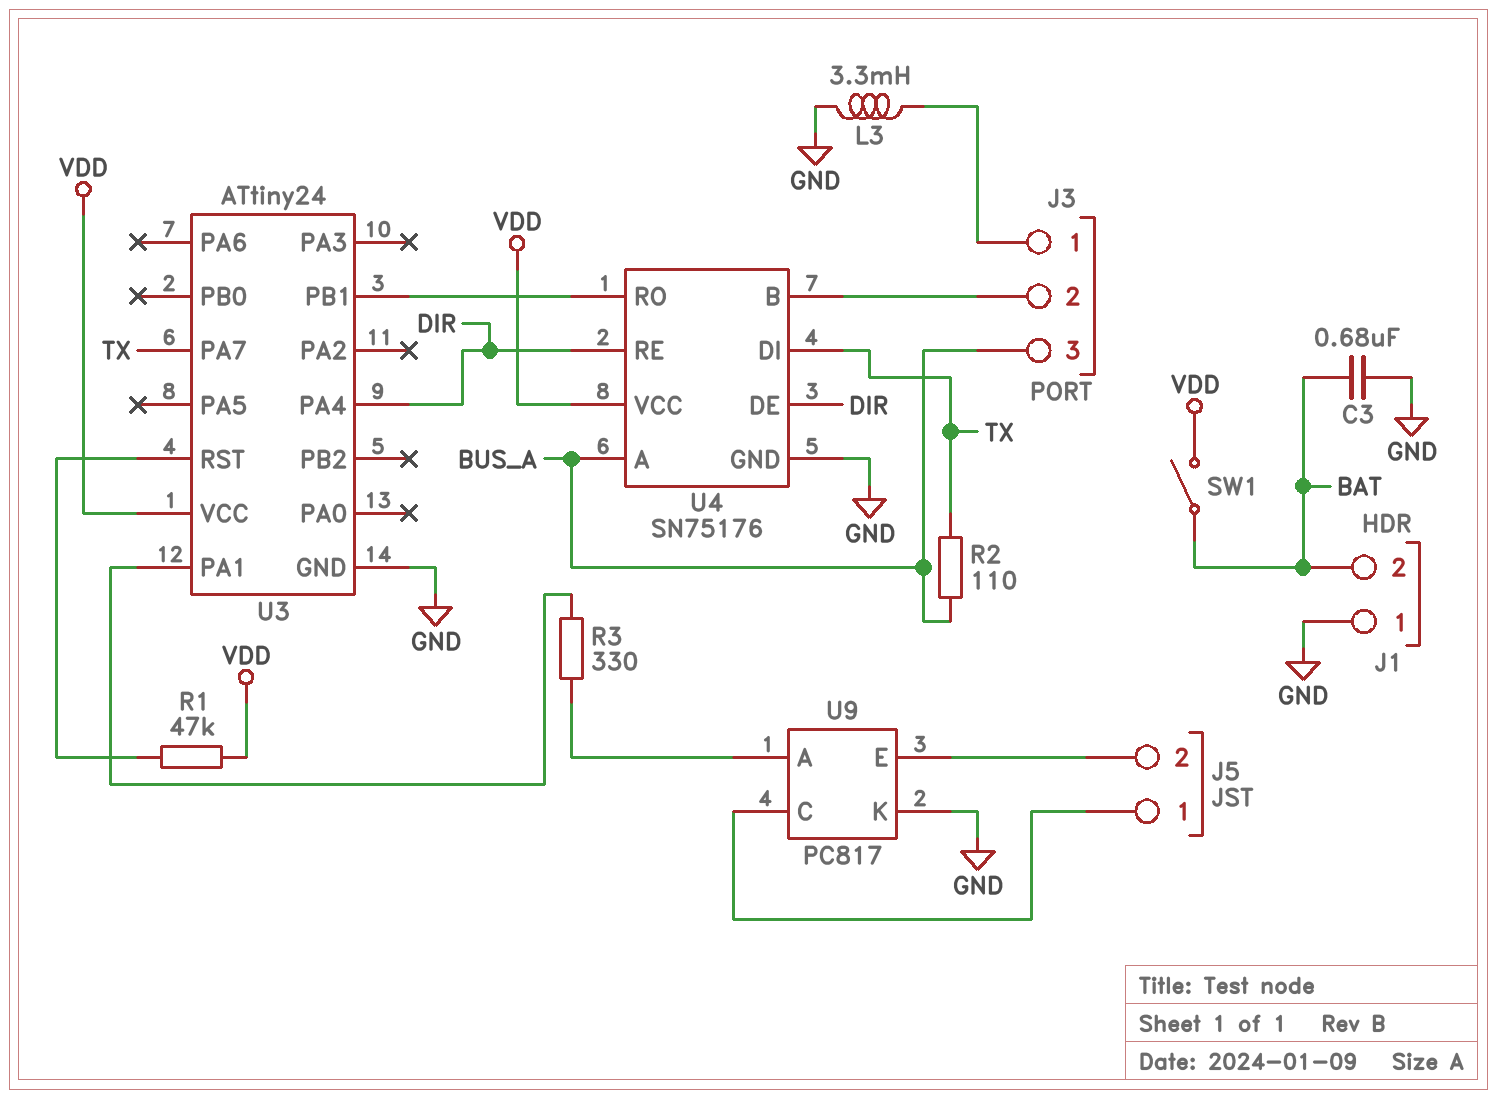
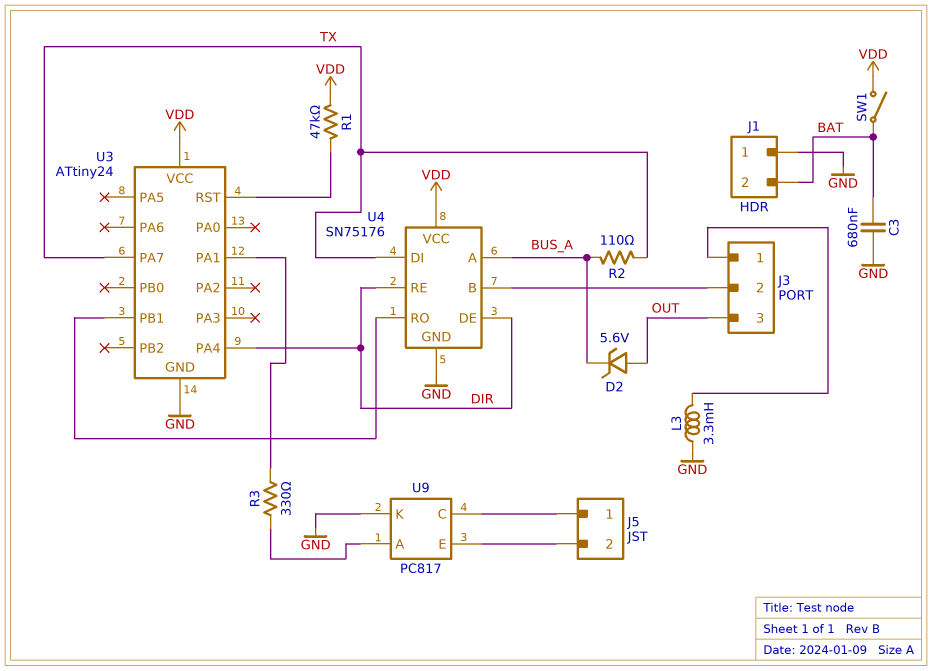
D2: none -> zener 5.6V (A OUT, K BUS_A)
J3 pin 3: BUS_A -> OUT

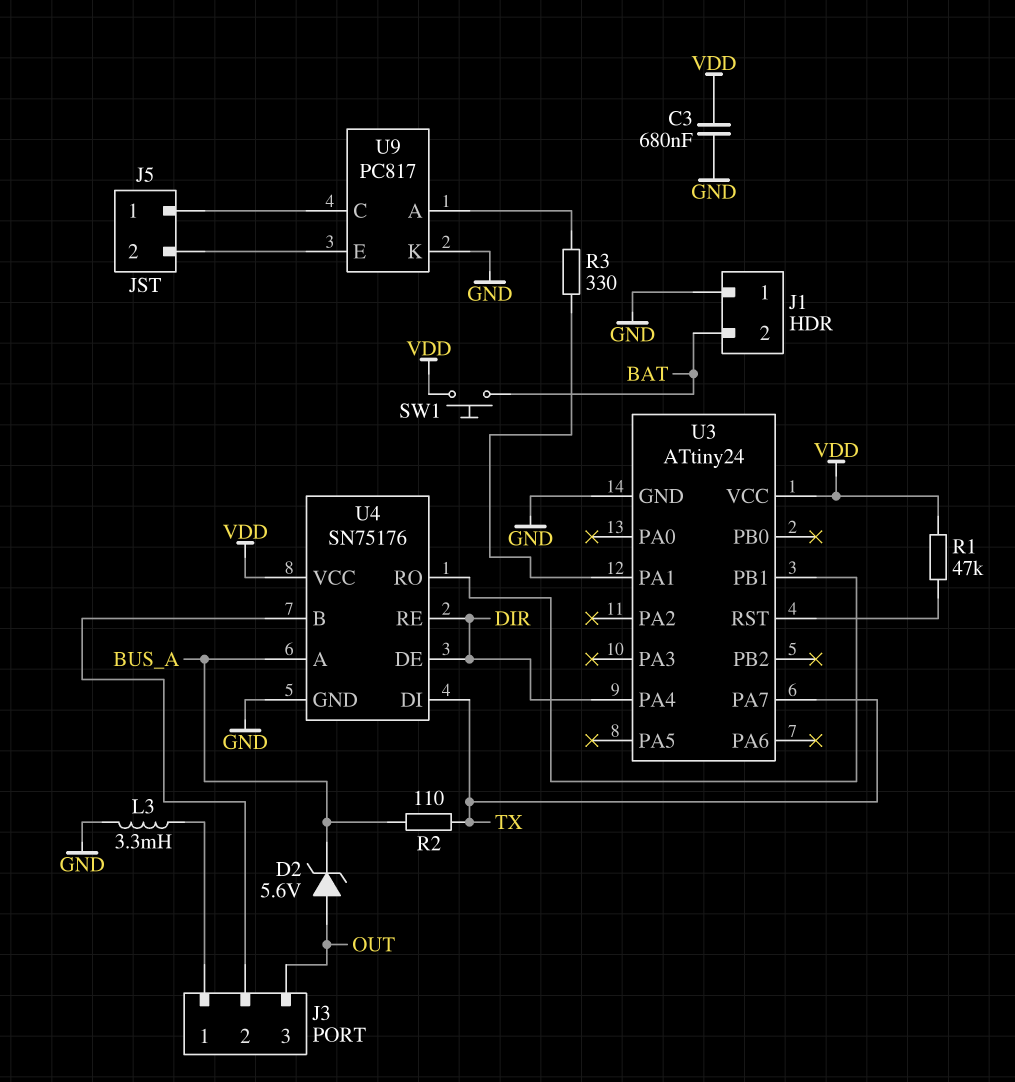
C3: 680nF (BAT, GND) -> 680nF (GND, VDD)
SW1: switch (BAT, VDD) -> button (BAT, VDD)

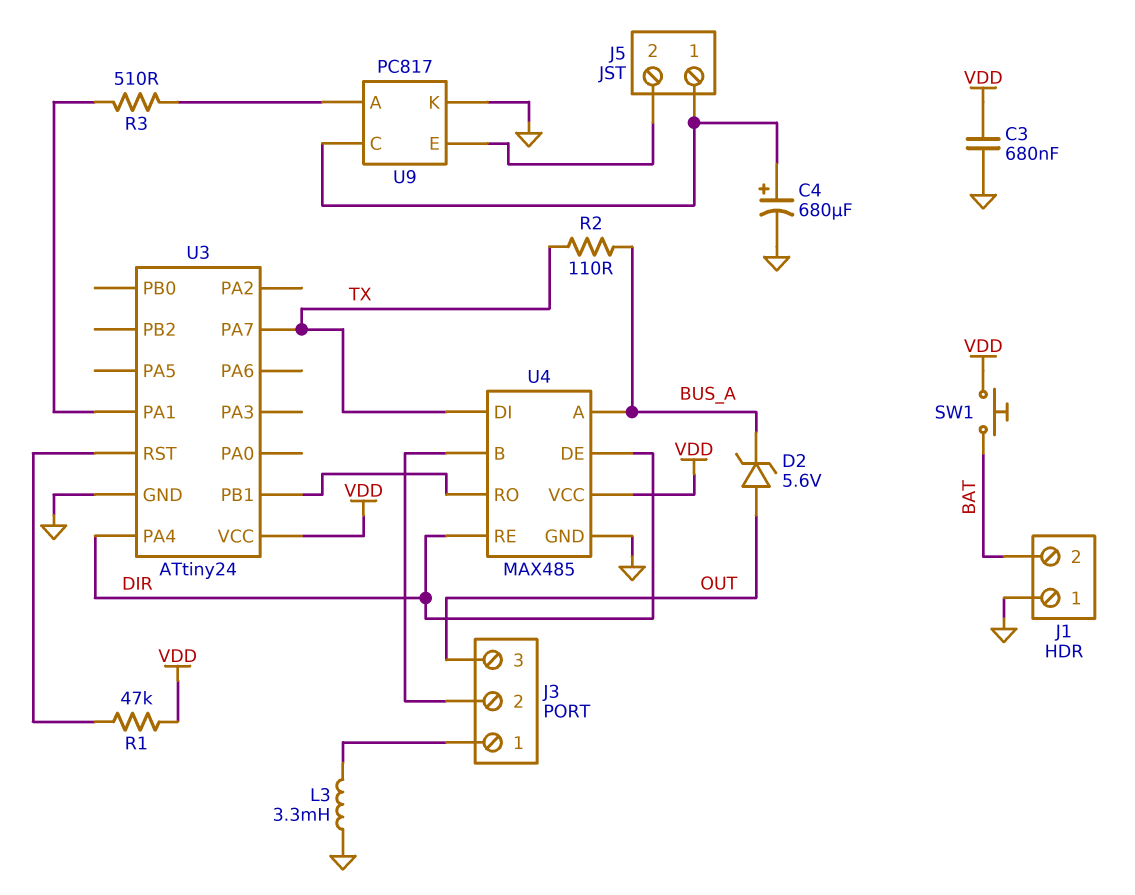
C4: none -> 680uF (plus J5/1, minus GND)
R3: 330 (U3/PA1, U9/A) -> 510 (U3/PA1, U9/A)
U4: SN75176 -> MAX485

